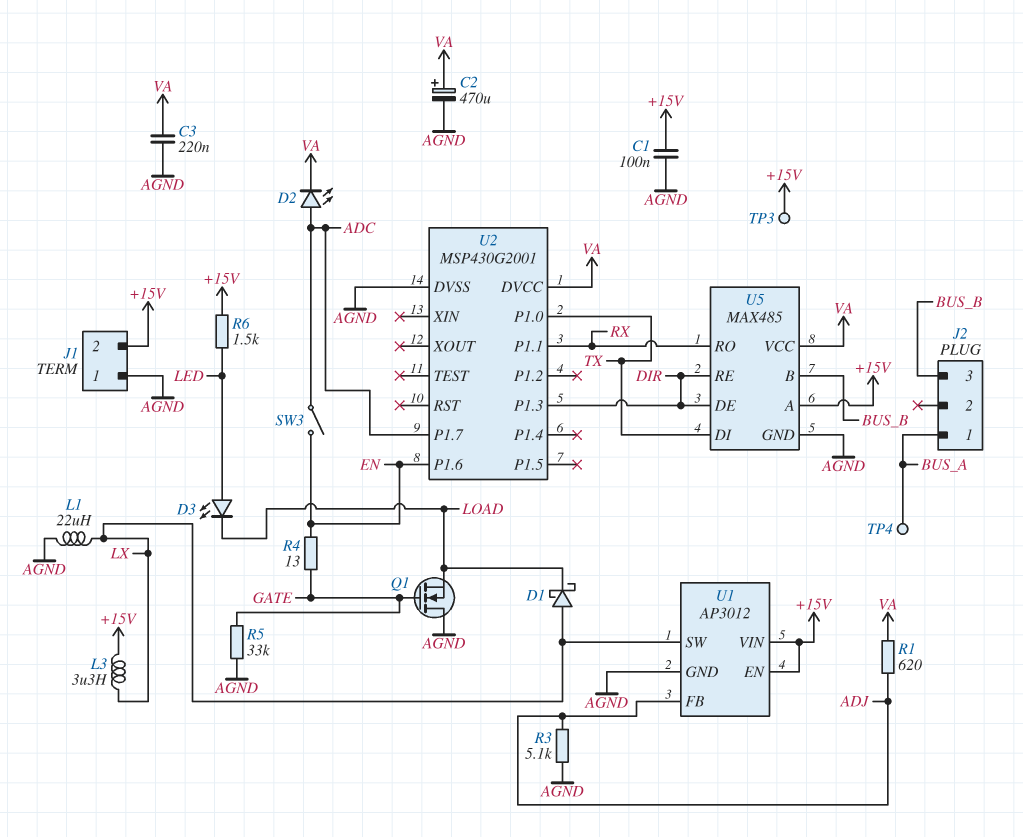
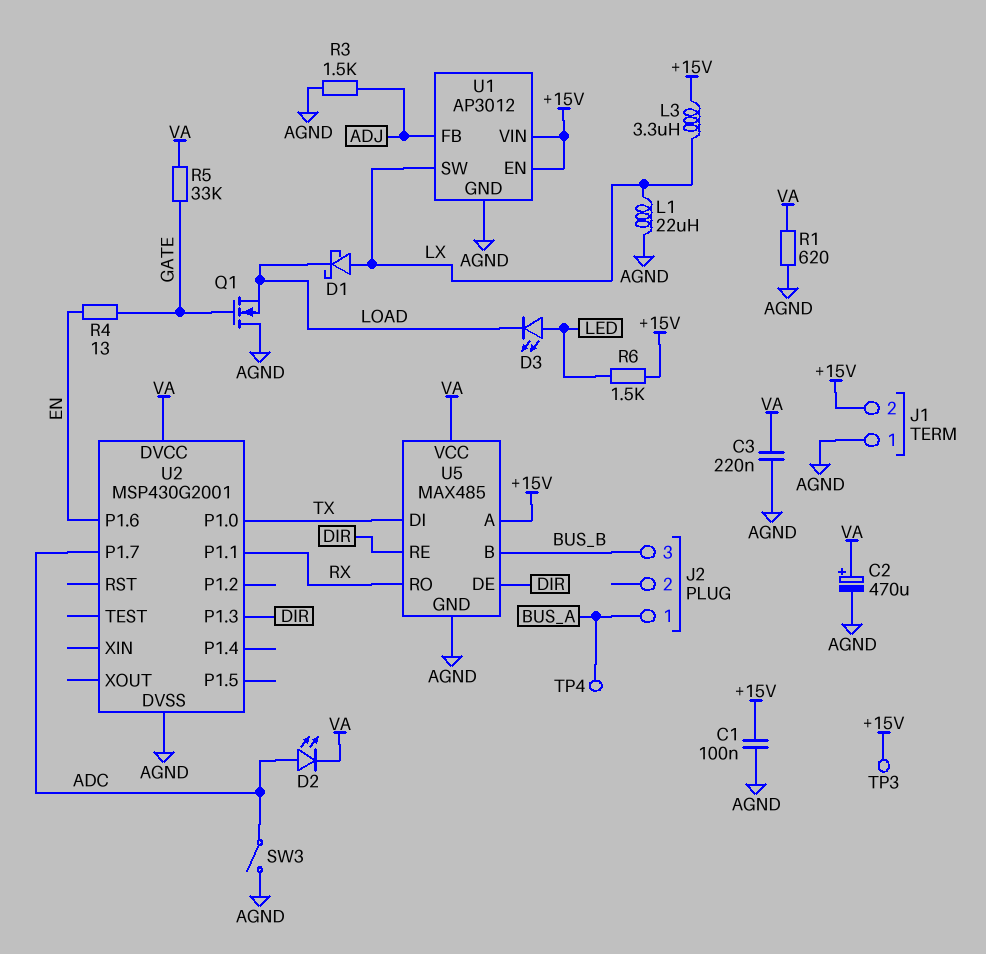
R1: 620 (ADJ, VA) -> 620 (AGND, VA)
R3: 5.1k (ADJ, AGND) -> 1.5k (ADJ, AGND)
R5: 33k (AGND, GATE) -> 33k (GATE, VA)
SW3: switch (ADC, EN) -> switch (ADC, AGND)

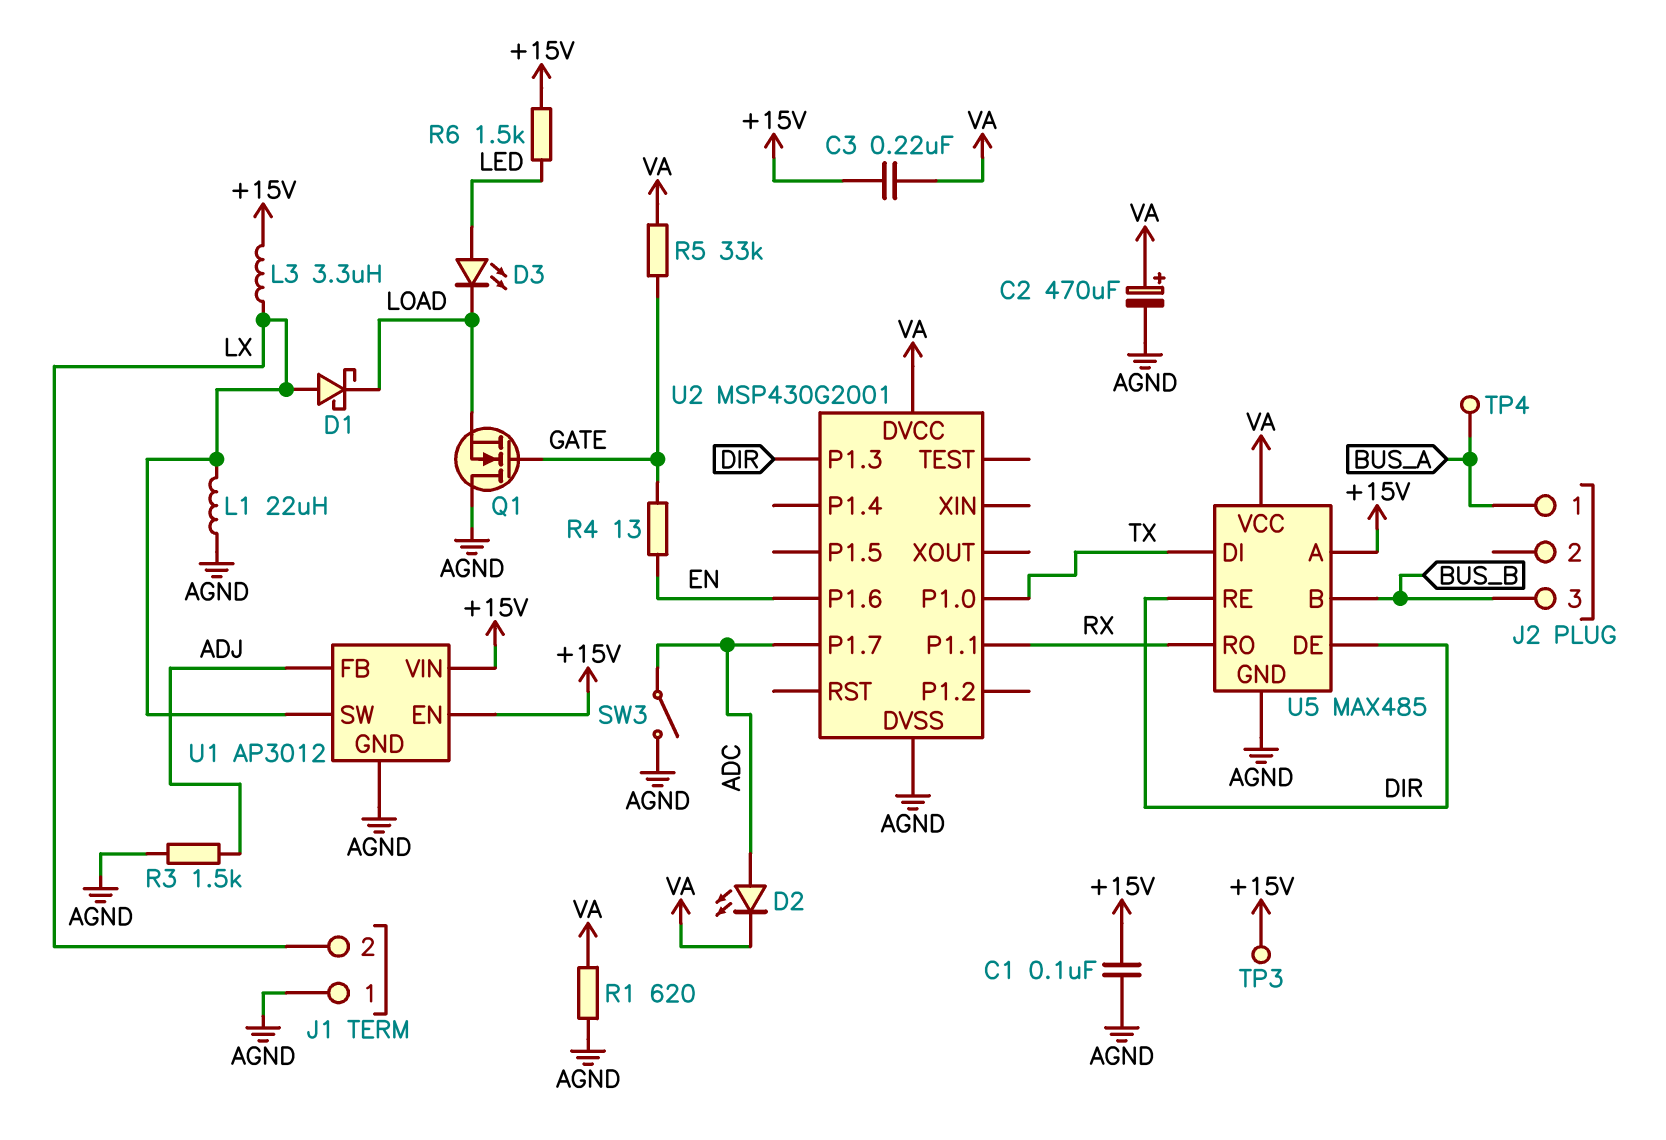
C3: 220nF (AGND, VA) -> 220nF (+15V, VA)
J1 pin 2: +15V -> LX

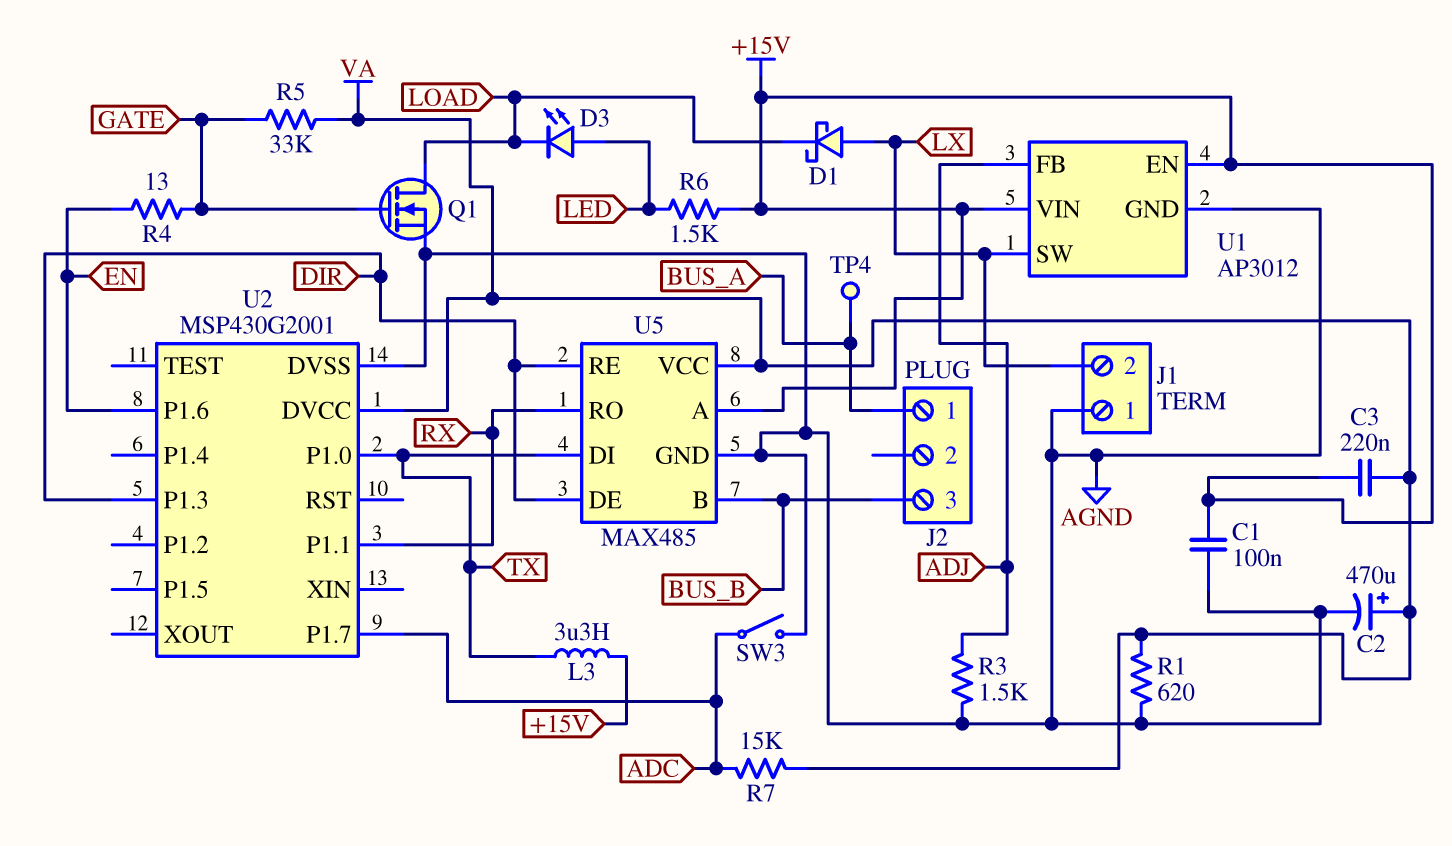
D2: LED (A ADC, K VA) -> none
L1: 22uH (AGND, LX) -> none
L3: 3.3uH (+15V, LX) -> 3.3uH (+15V, TX)
Q1: NMOS (G GATE, D AGND, S LOAD) -> NMOS (G GATE, D LOAD, S AGND)
R7: none -> 15k (ADC, VA)
TP3: test point (+15V) -> none

